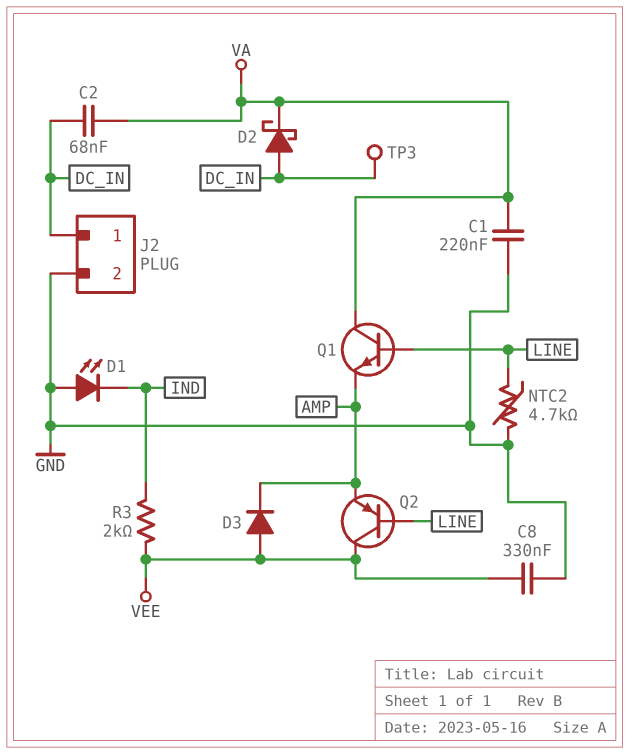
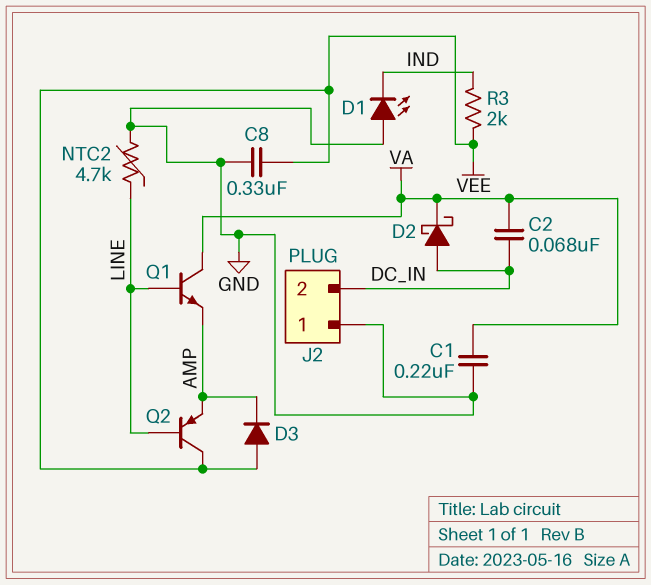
J2 pin 1: DC_IN -> GND
J2 pin 2: GND -> DC_IN
TP3: test point (DC_IN) -> none

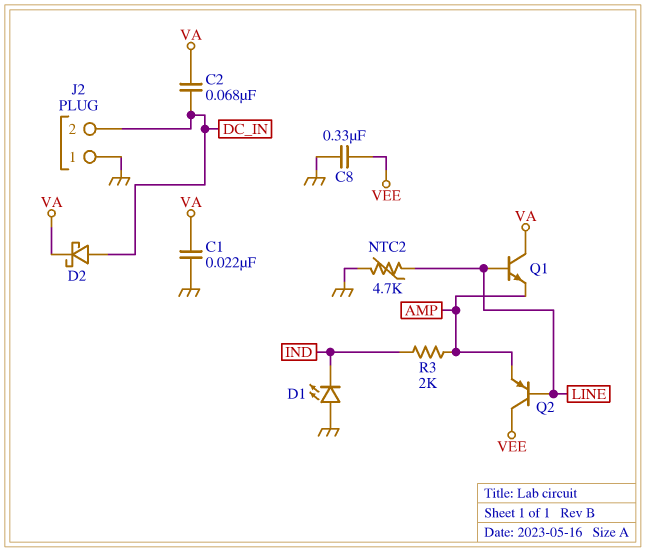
C1: 220nF (GND, VA) -> 22nF (GND, VA)
D3: diode (A VEE, K AMP) -> none
R3: 2k (IND, VEE) -> 2k (AMP, IND)

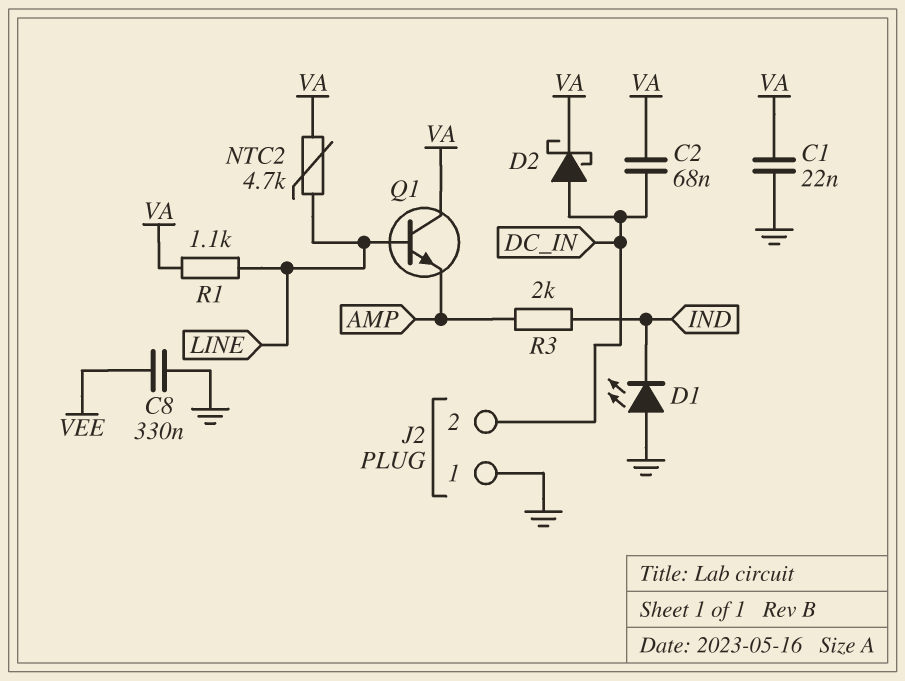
NTC2: 4.7k (GND, LINE) -> 4.7k (LINE, VA)
Q2: PNP (B LINE, C VEE, E AMP) -> none
R1: none -> 1.1k (LINE, VA)

